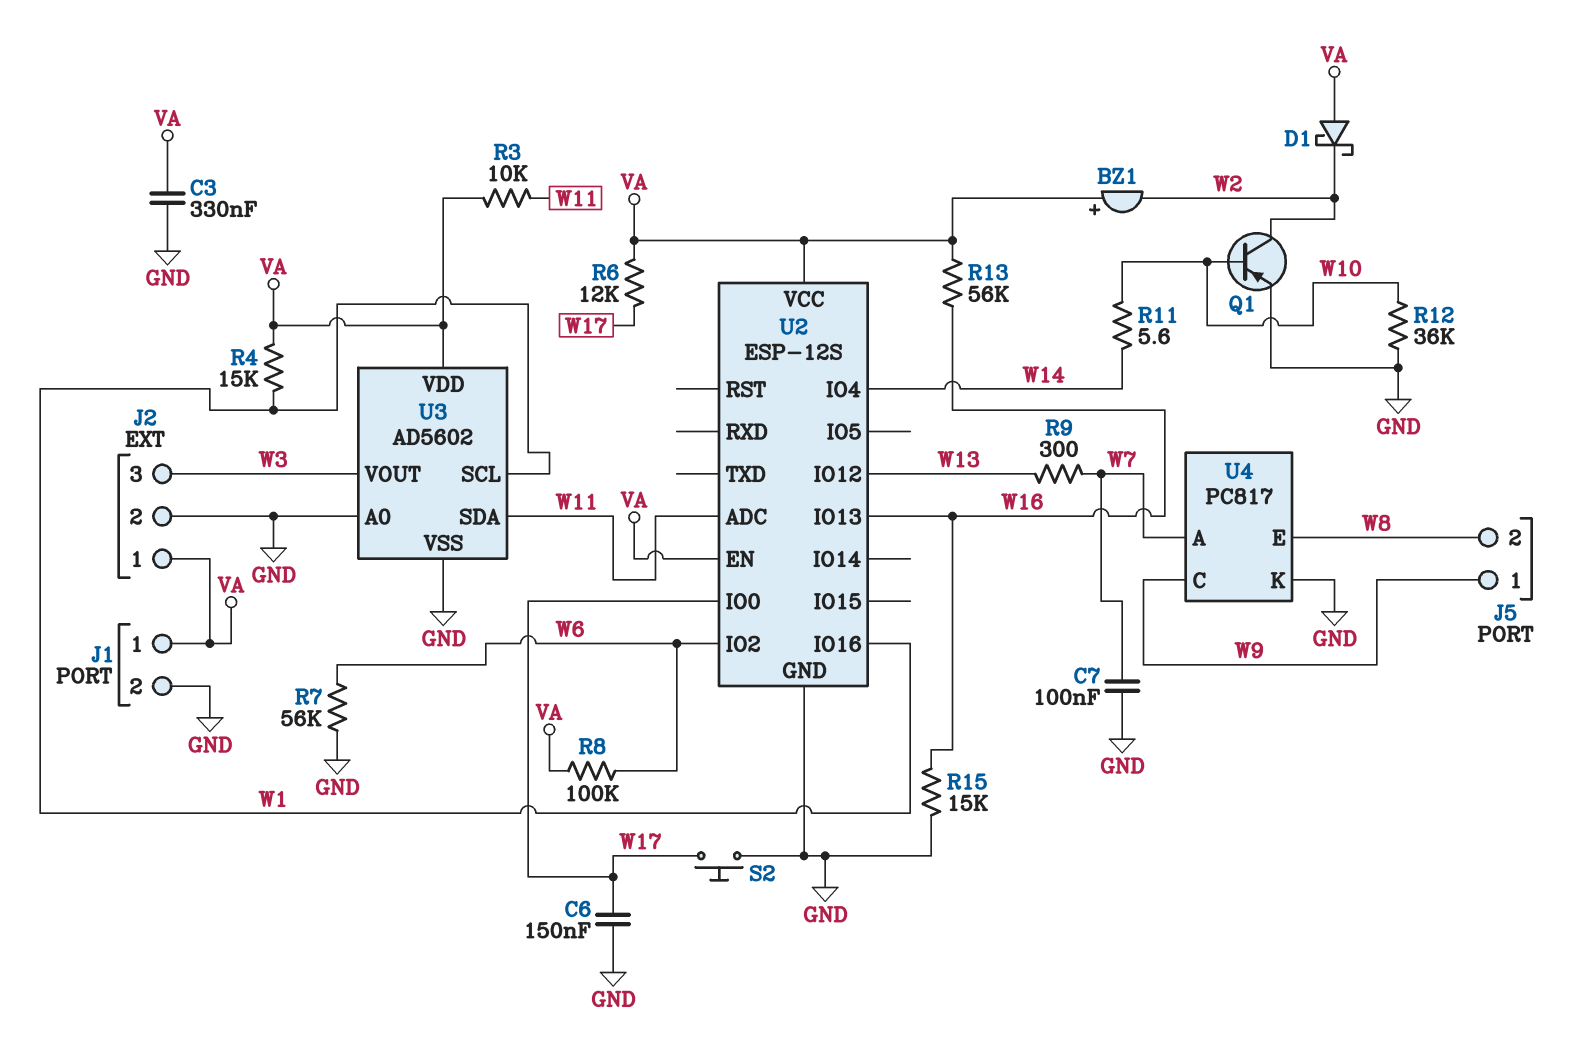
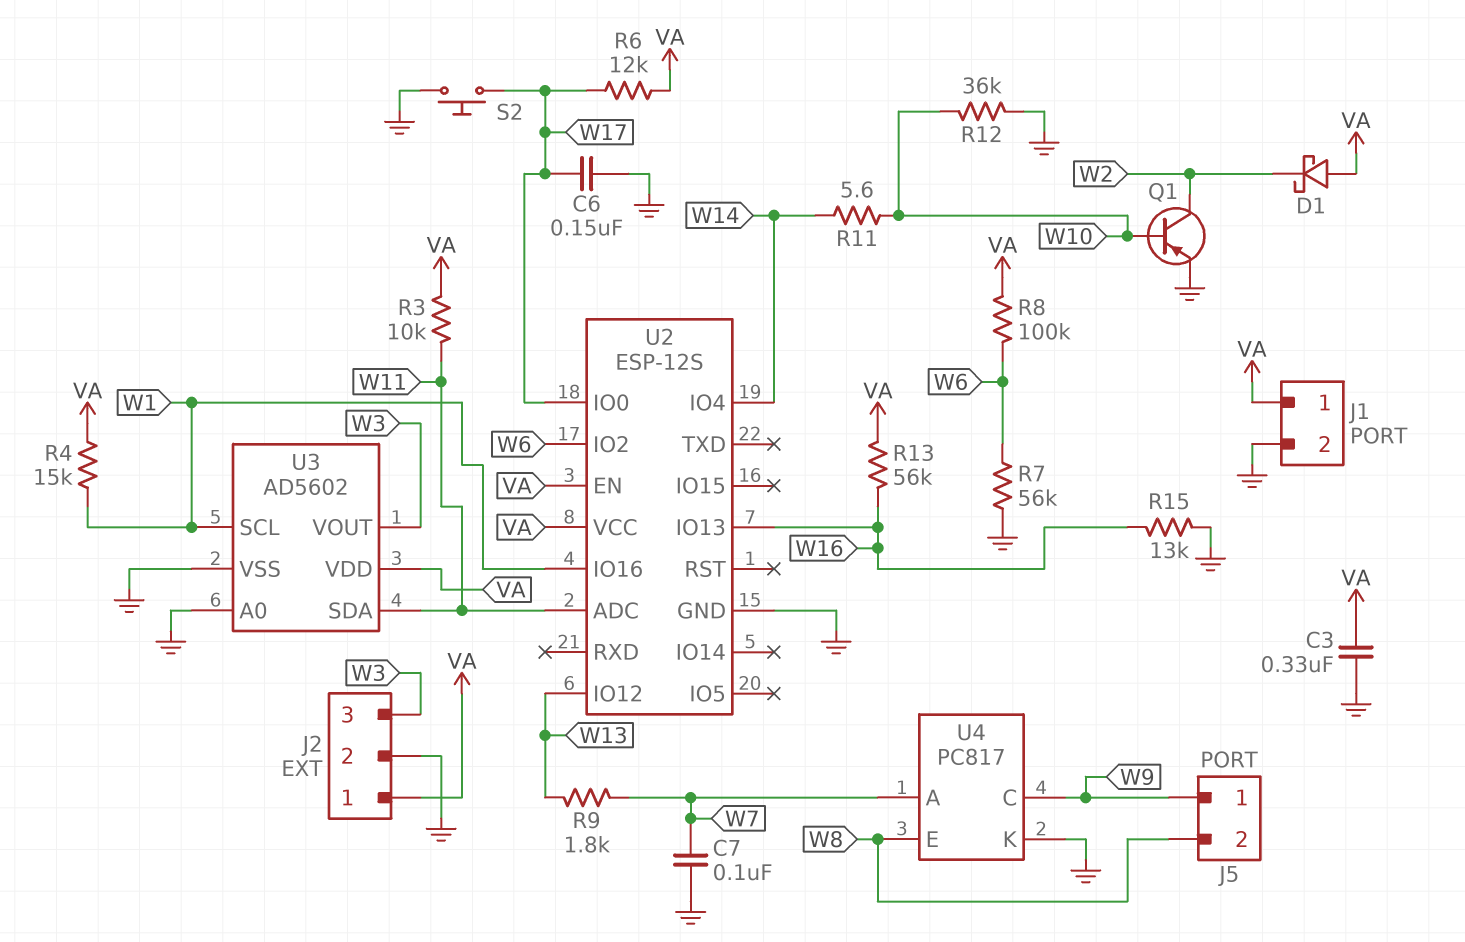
BZ1: buzzer (plus VA, minus W2) -> none
R9: 300 (W7, W13) -> 1.8k (W7, W13)
R15: 15k (GND, W16) -> 13k (GND, W16)

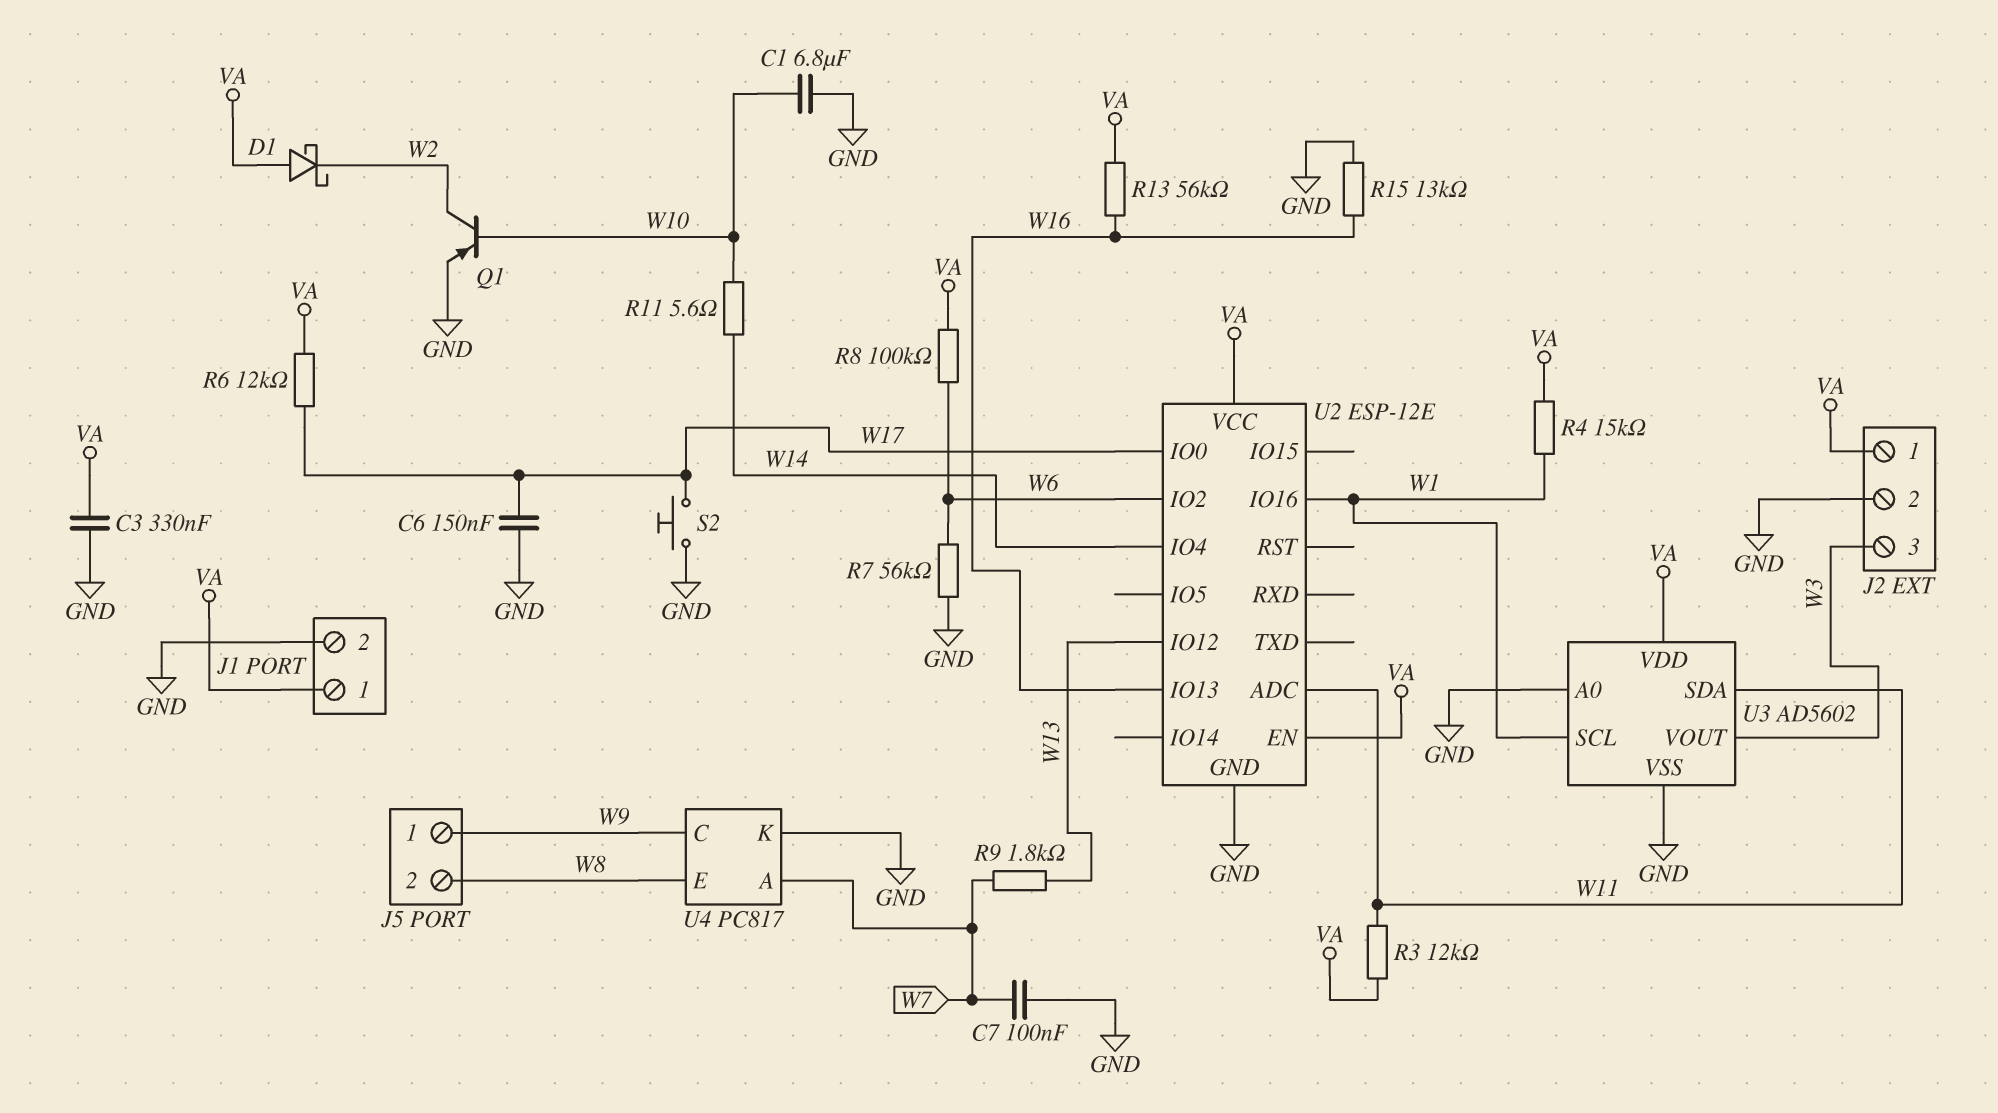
C1: none -> 6.8uF (GND, W10)
R3: 10k (VA, W11) -> 12k (VA, W11)
R12: 36k (GND, W10) -> none
U2: ESP-12S -> ESP-12E

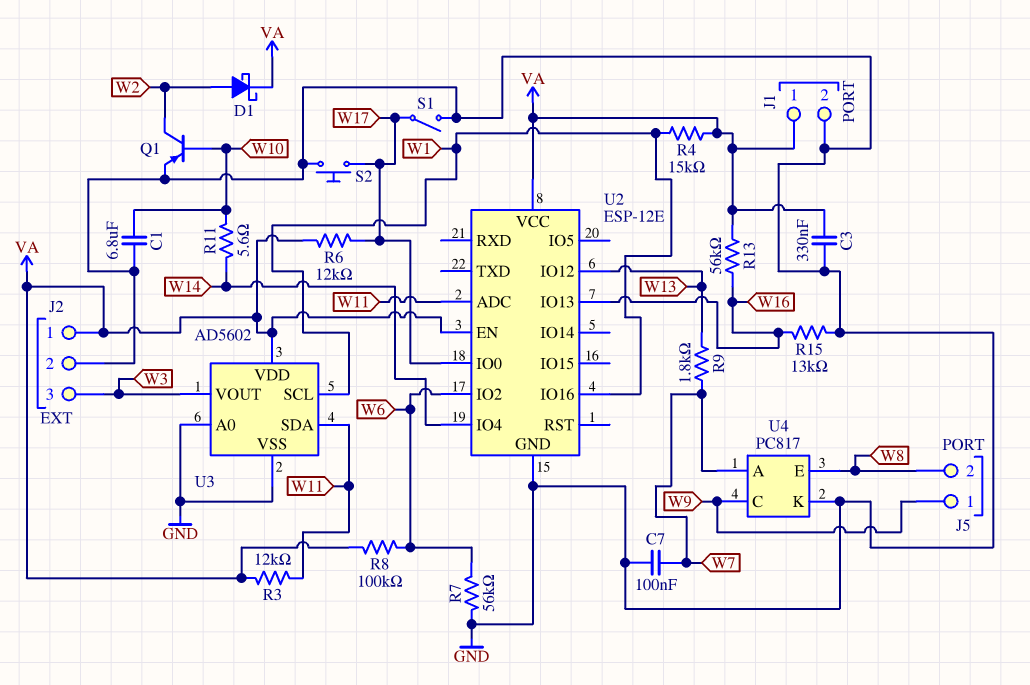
C6: 150nF (GND, W17) -> none
D1: schottky (A VA, K W2) -> schottky (A W2, K VA)
S1: none -> switch (GND, W17)

